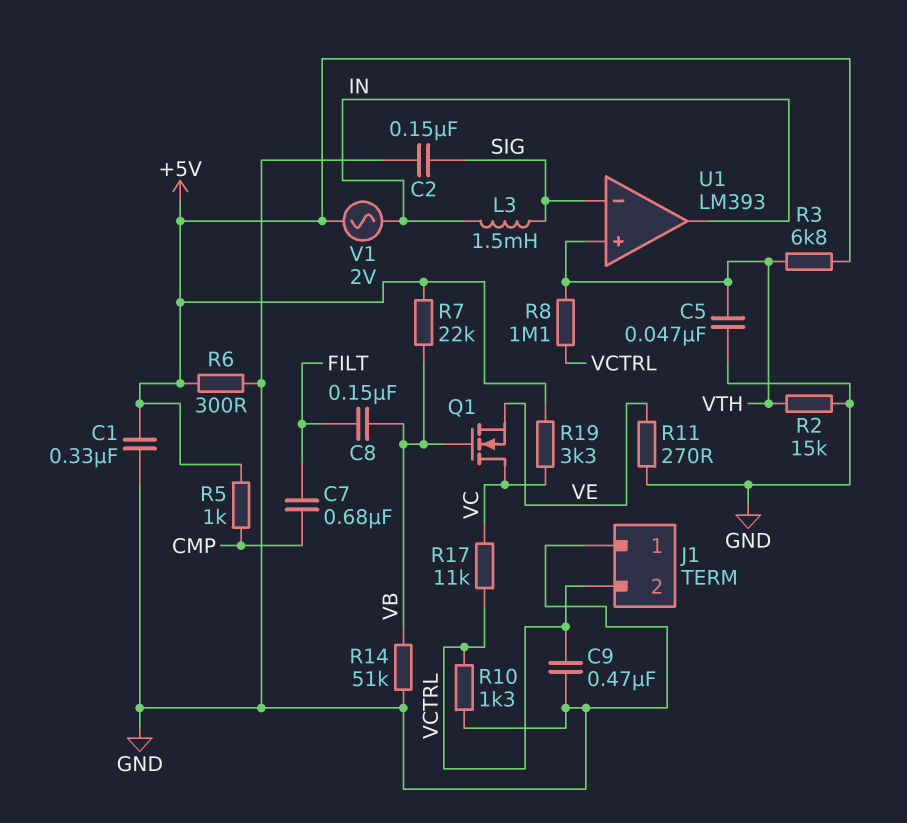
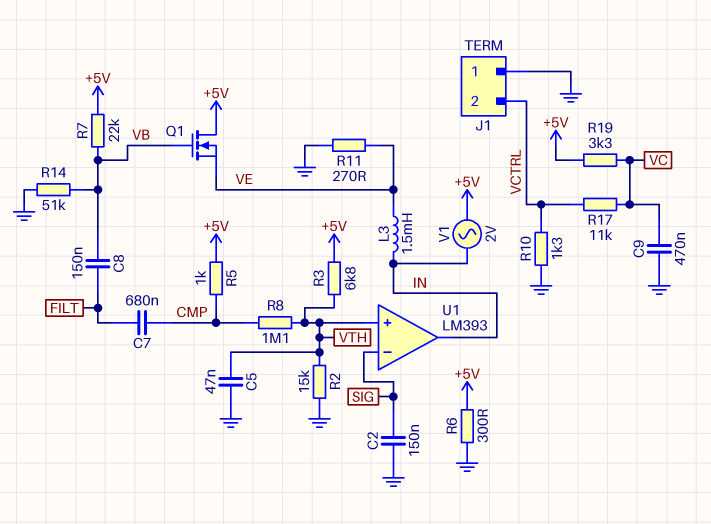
C1: 330nF (+5V, GND) -> none
C9: 470nF (GND, VCTRL) -> 470nF (GND, VC)
L3: 1.5mH (IN, SIG) -> 1.5mH (IN, VE)
Q1: NMOS (G VB, D VC, S VE) -> NMOS (G VB, D +5V, S VE)
R8: 1.1M (VCTRL, VTH) -> 1.1M (CMP, VTH)

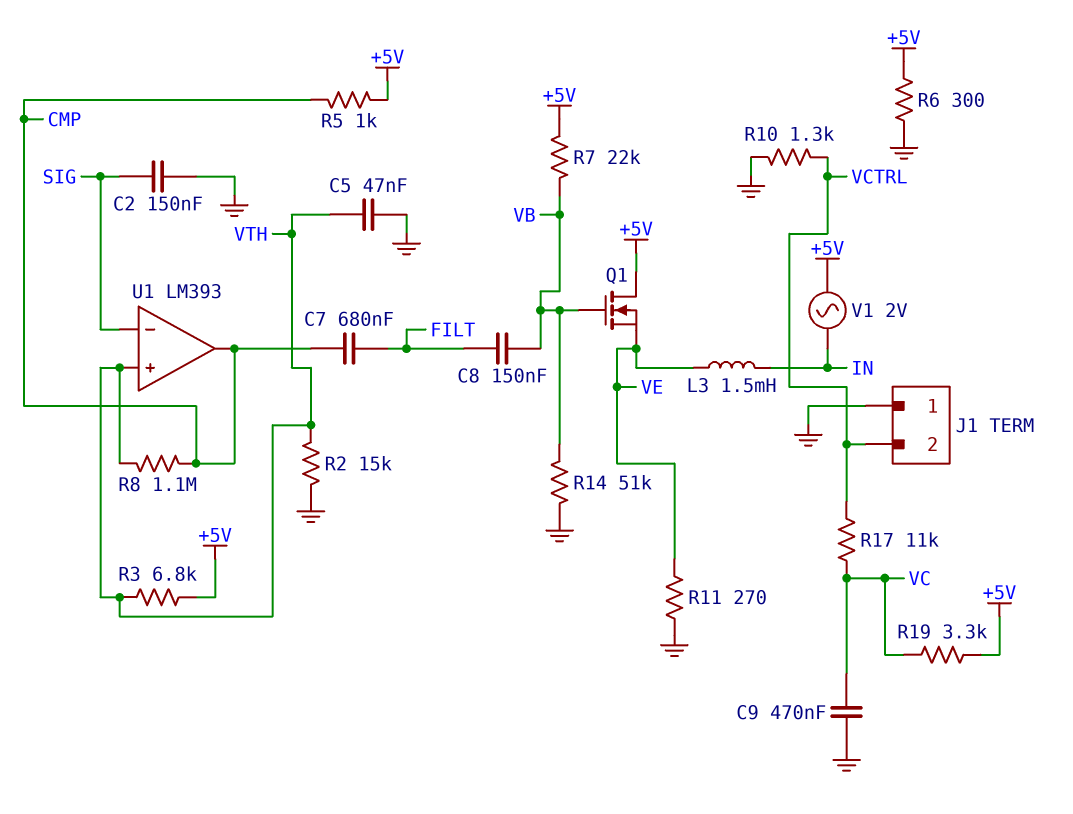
U1 pin out: IN -> CMP

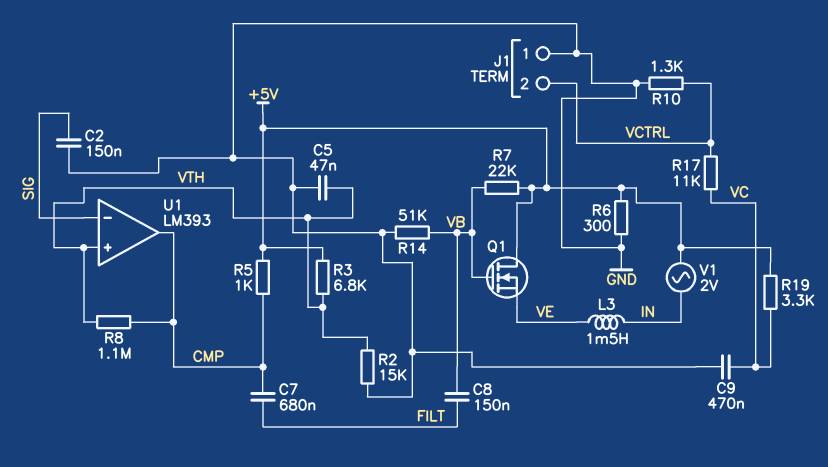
R11: 270 (GND, VE) -> none

